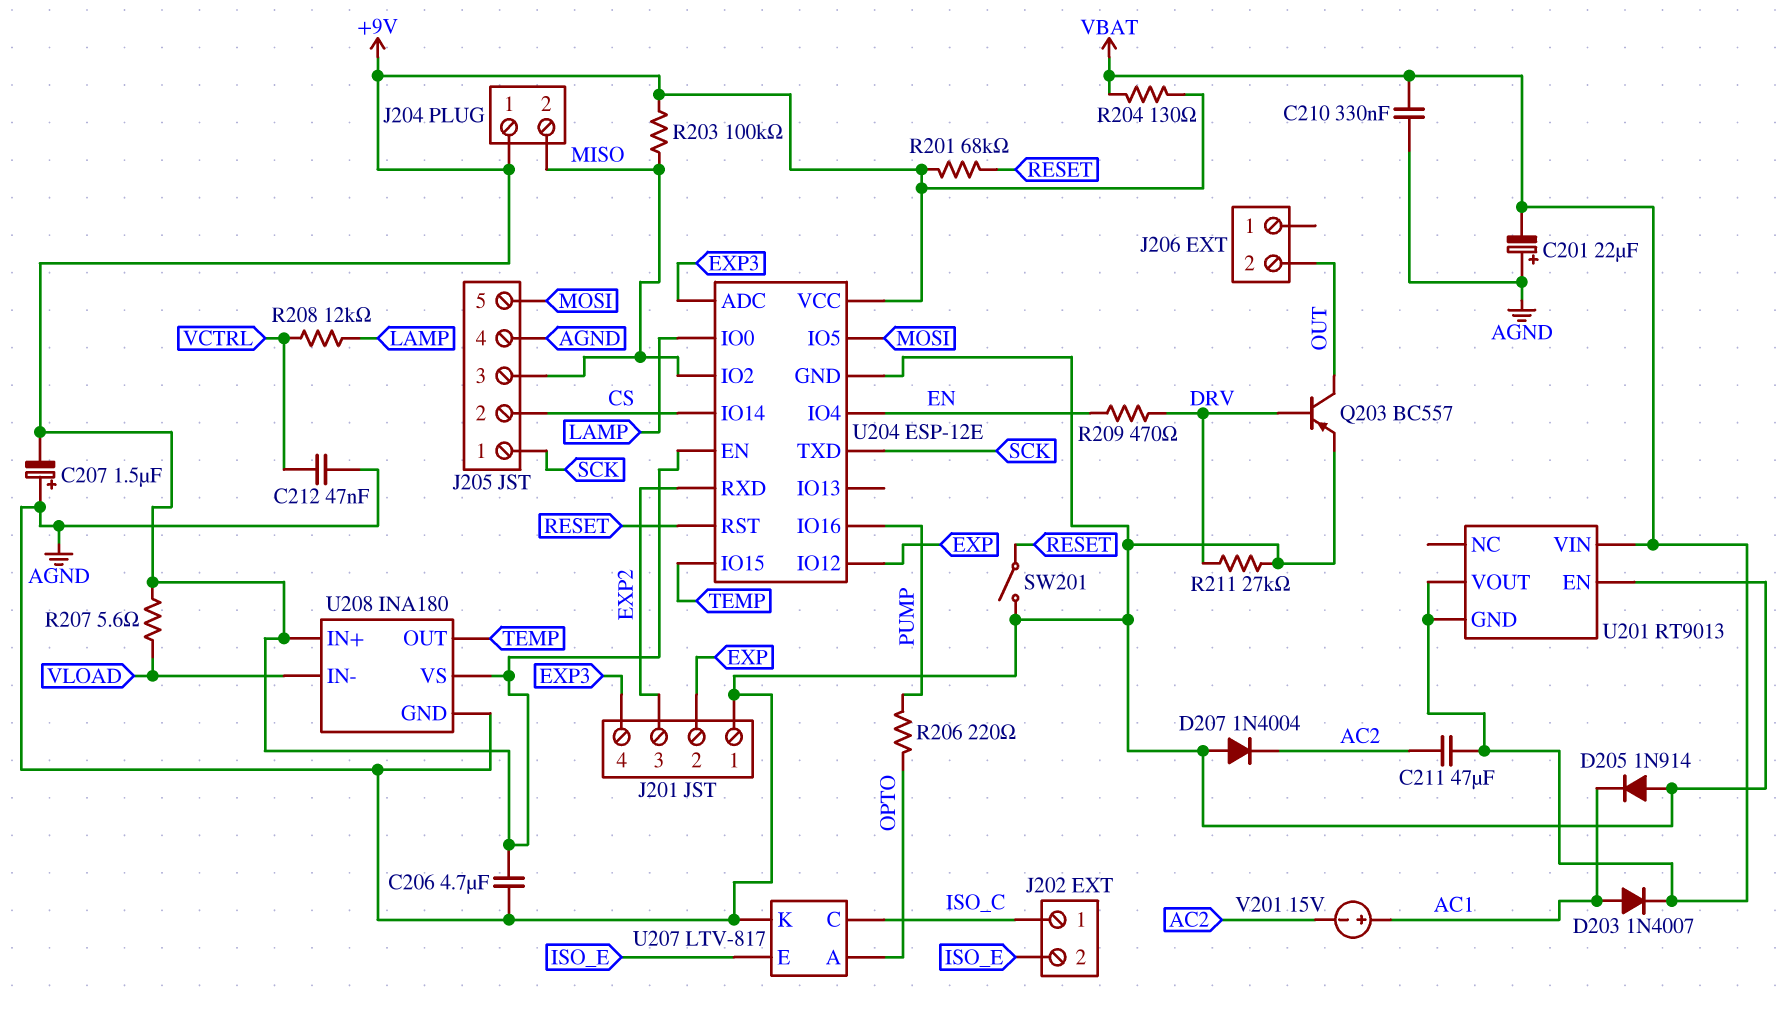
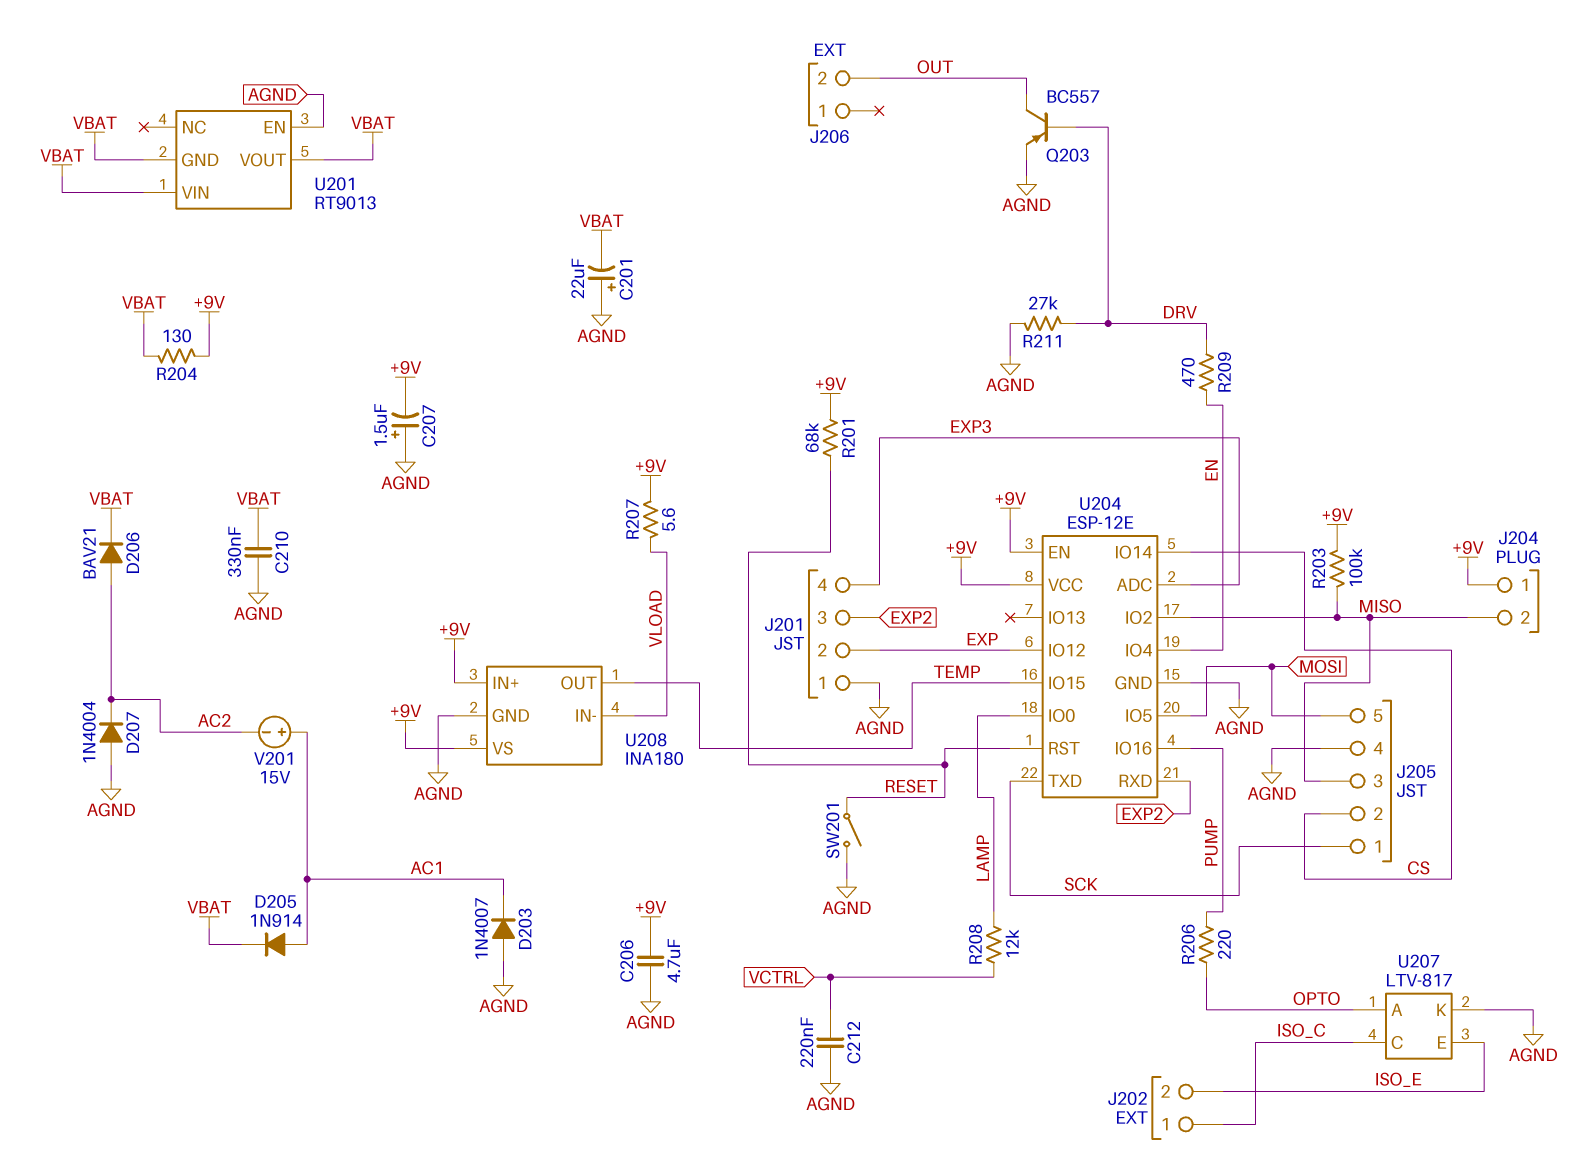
C211: 47uF (AC2, VBAT) -> none
C212: 47nF (AGND, VCTRL) -> 220nF (AGND, VCTRL)
D203: diode 1N4007 (A AC1, K VBAT) -> diode 1N4007 (A AGND, K AC1)
D205: diode 1N914 (A AGND, K AC1) -> diode 1N914 (A AC1, K VBAT)
D206: none -> diode BAV21 (A AC2, K VBAT)

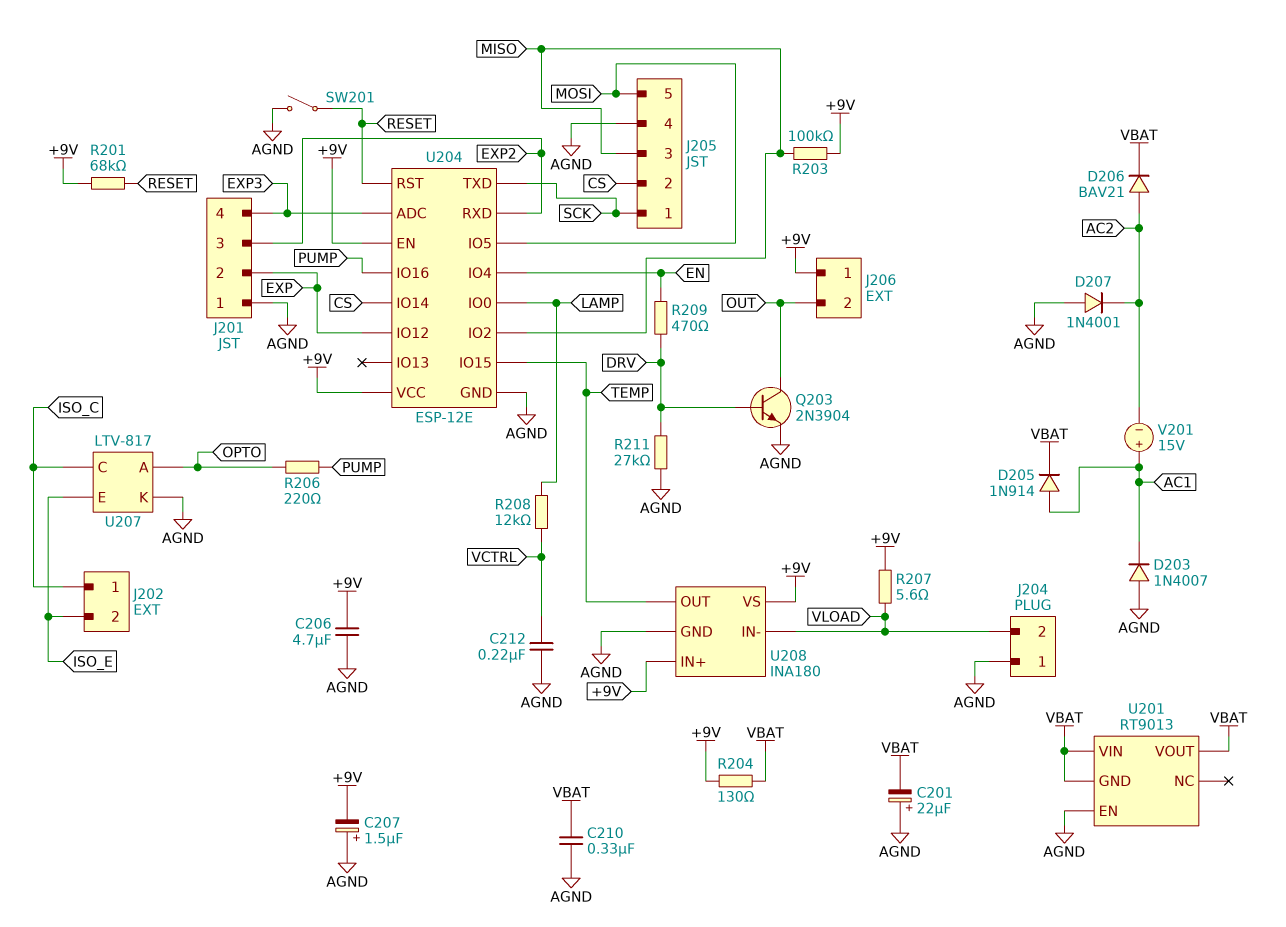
D207: diode 1N4004 (A AGND, K AC2) -> diode 1N4001 (A AGND, K AC2)
J204 pin 1: +9V -> AGND
J204 pin 2: MISO -> VLOAD
J206 pin 1: none -> +9V
Q203: PNP BC557 (B DRV, C OUT, E AGND) -> NPN 2N3904 (B DRV, C OUT, E AGND)

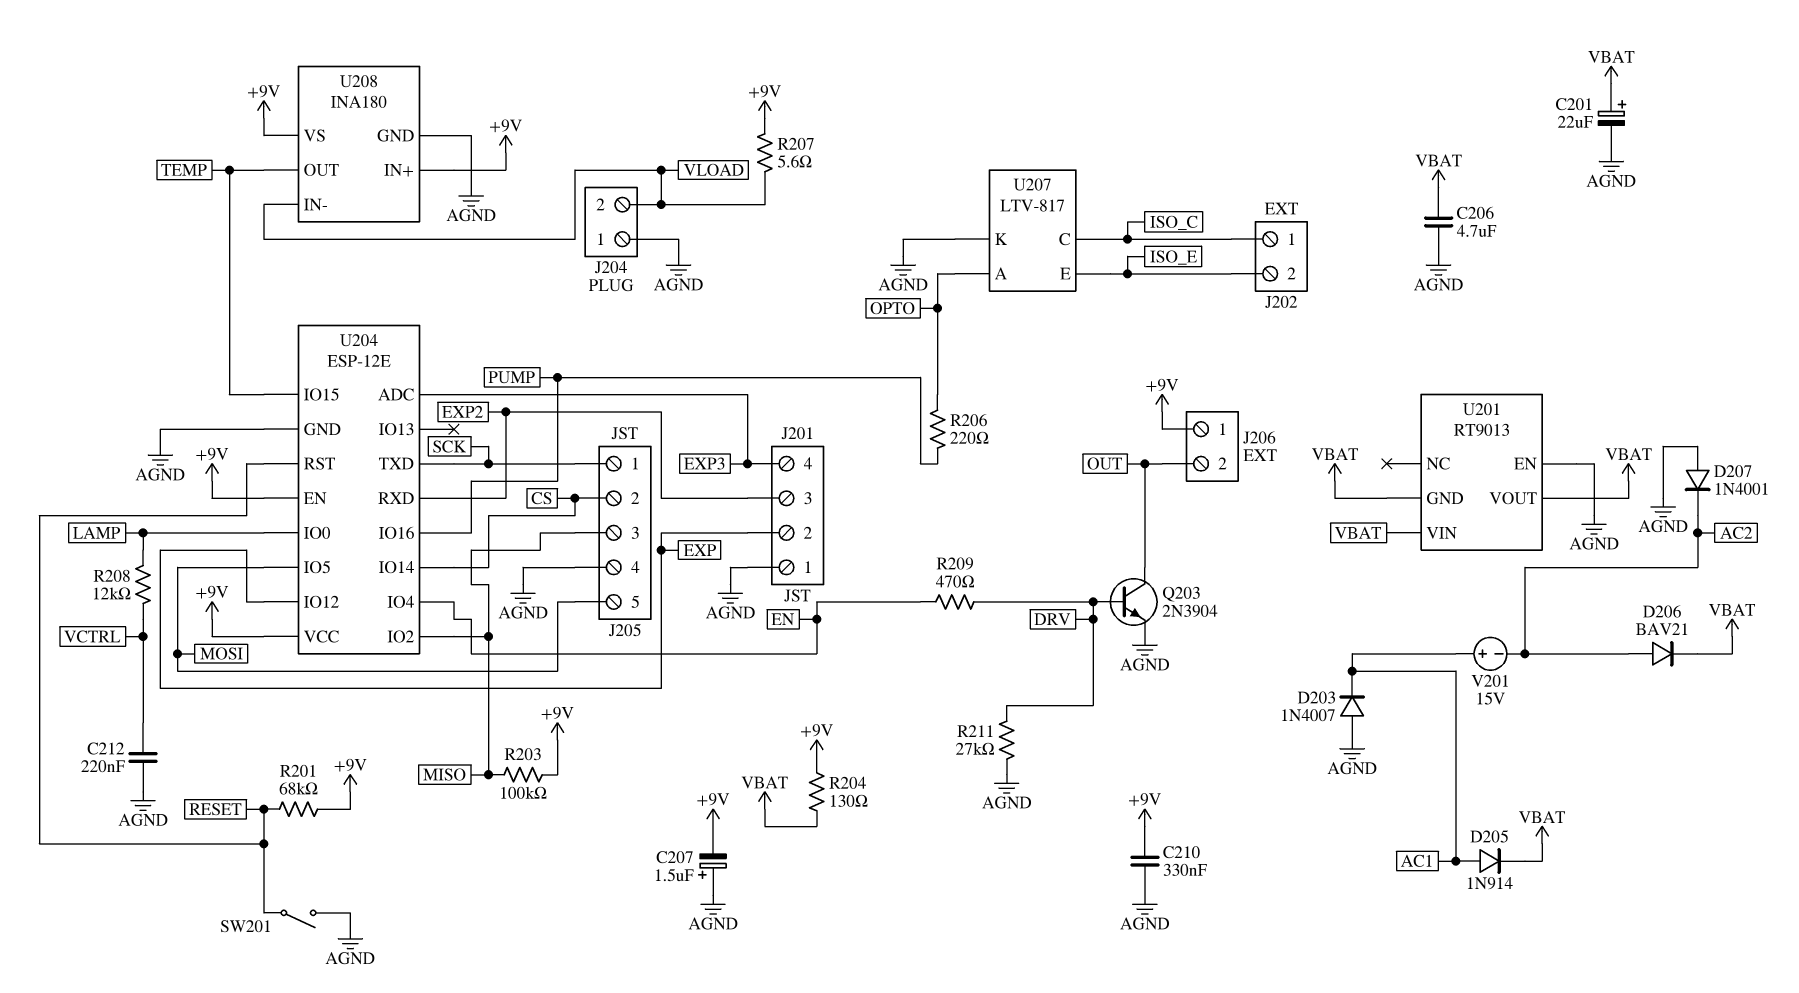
C201: 22uF (plus AGND, minus VBAT) -> 22uF (plus VBAT, minus AGND)
C206: 4.7uF (+9V, AGND) -> 4.7uF (AGND, VBAT)
C210: 330nF (AGND, VBAT) -> 330nF (+9V, AGND)

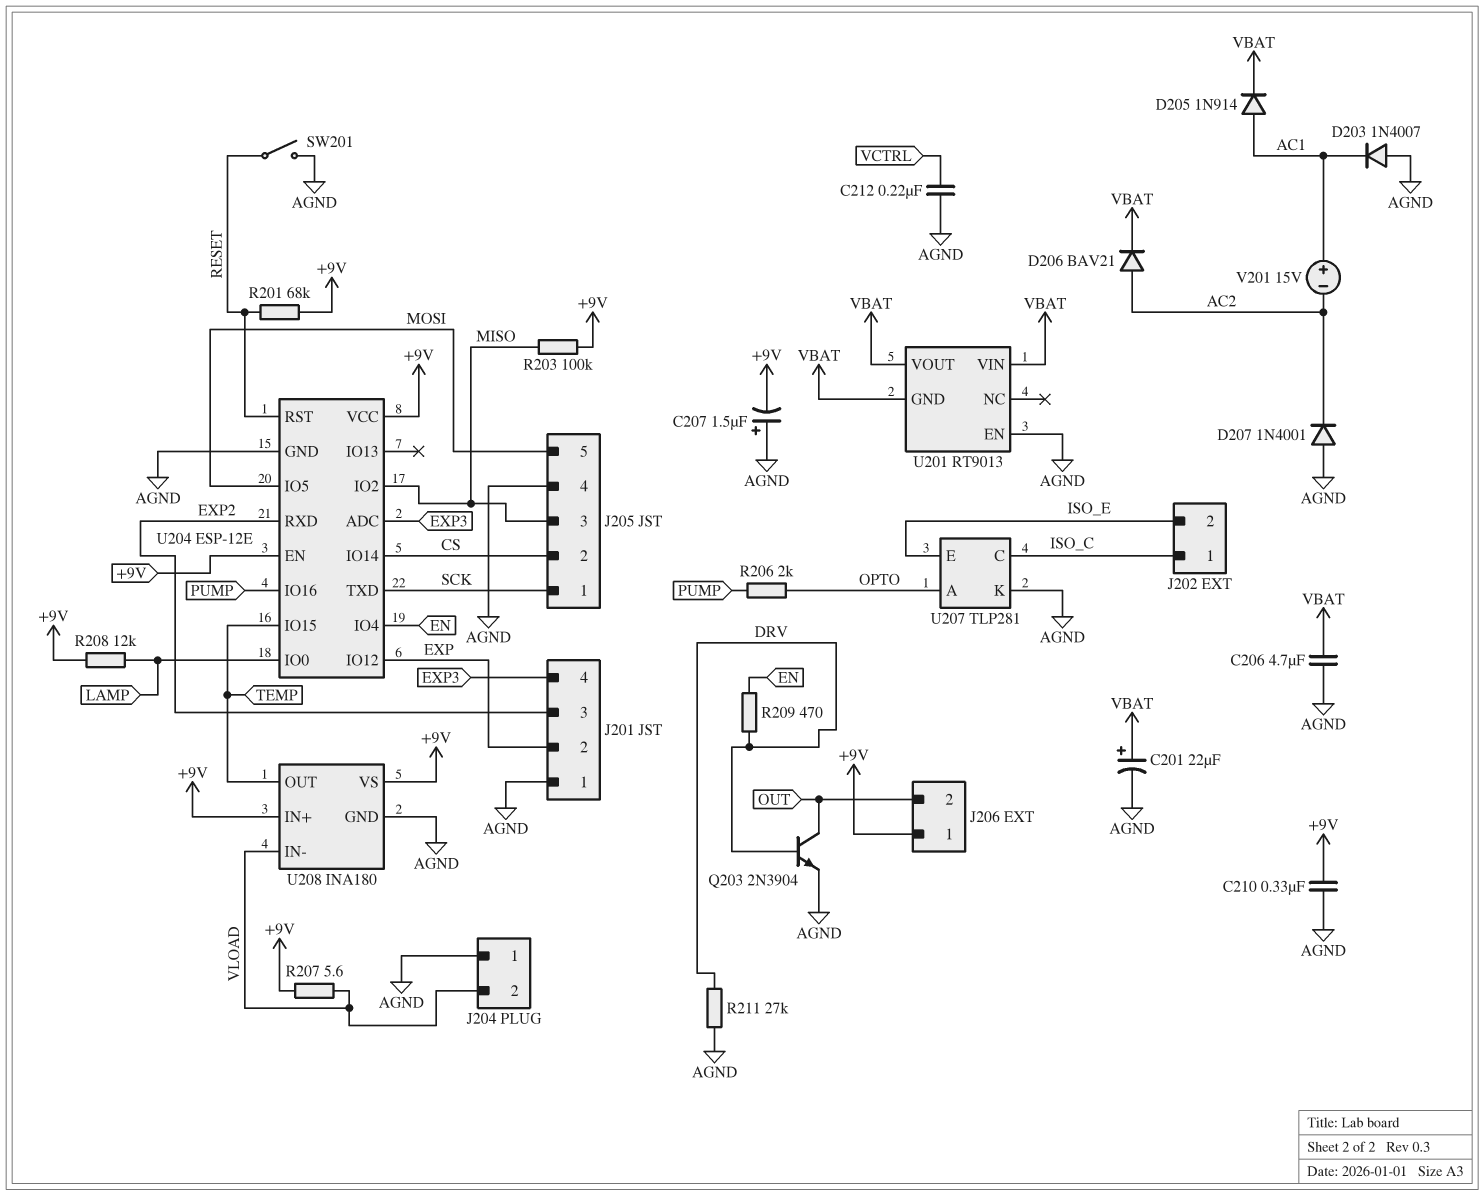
R204: 130 (+9V, VBAT) -> none
R206: 220 (OPTO, PUMP) -> 2k (OPTO, PUMP)
R208: 12k (LAMP, VCTRL) -> 12k (+9V, LAMP)
U207: LTV-817 -> TLP281

